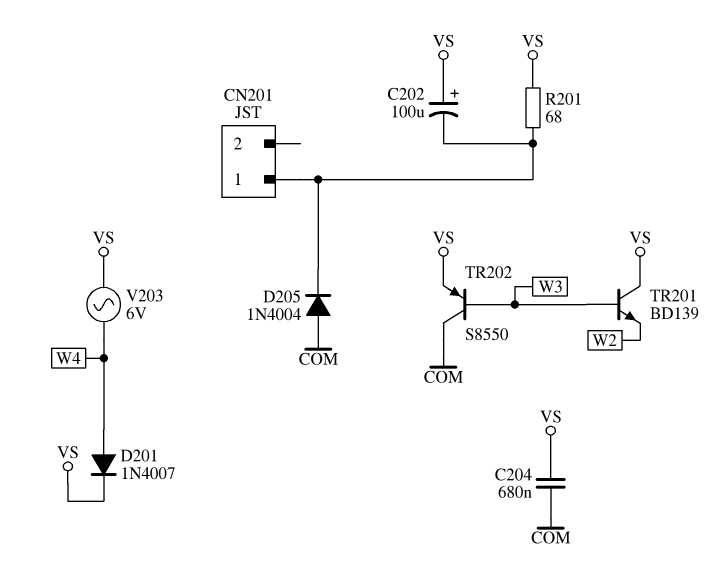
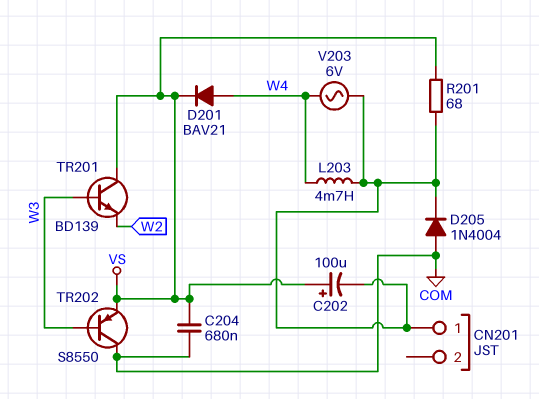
D201: diode 1N4007 (A W4, K VS) -> diode BAV21 (A W4, K VS)
L203: none -> 4.7mH (CN201/1, W4)
V203: AC 6V (VS, W4) -> AC 6V (CN201/1, W4)

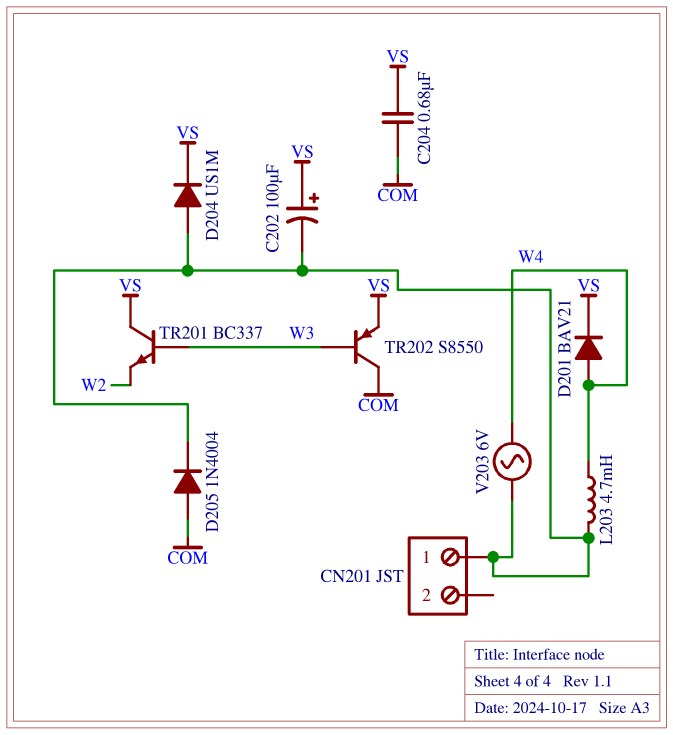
D204: none -> diode US1M (A CN201/1, K VS)
R201: 68 (CN201/1, VS) -> none
TR201: NPN BD139 (B W3, C VS, E W2) -> NPN BC337 (B W3, C VS, E W2)

